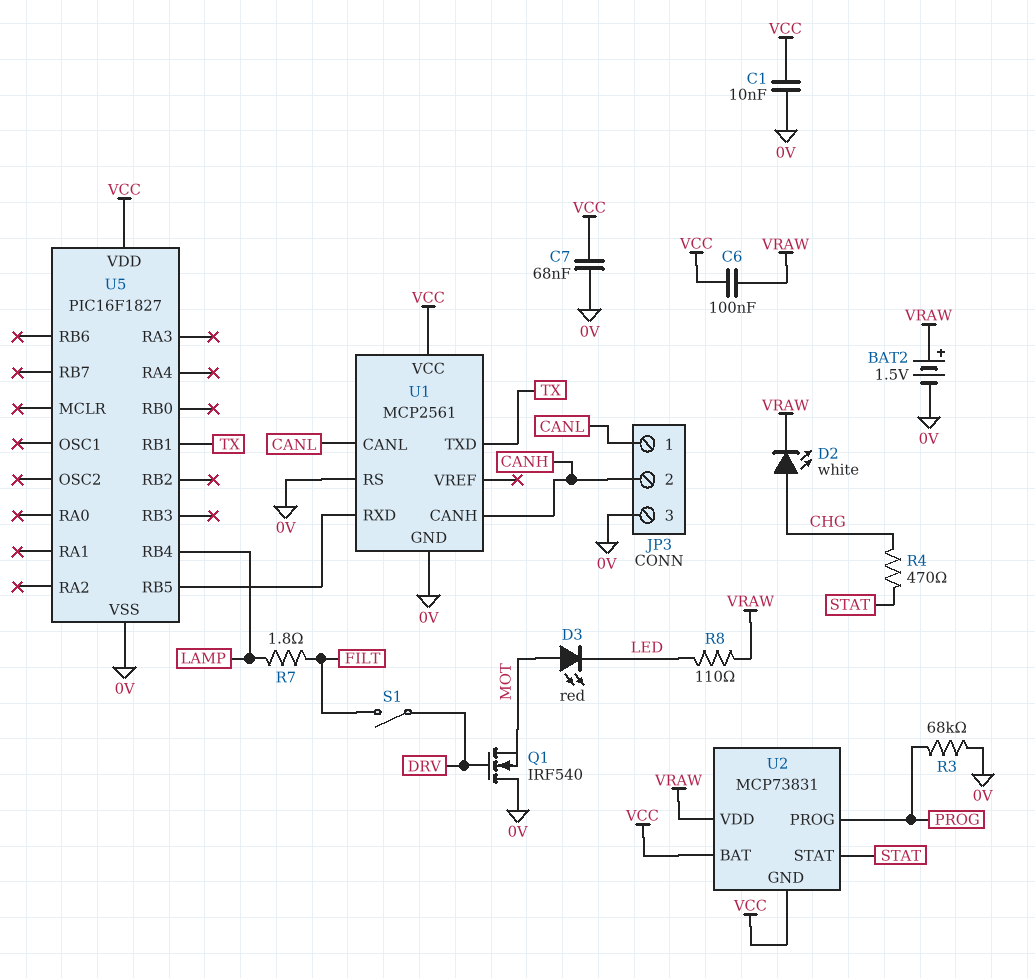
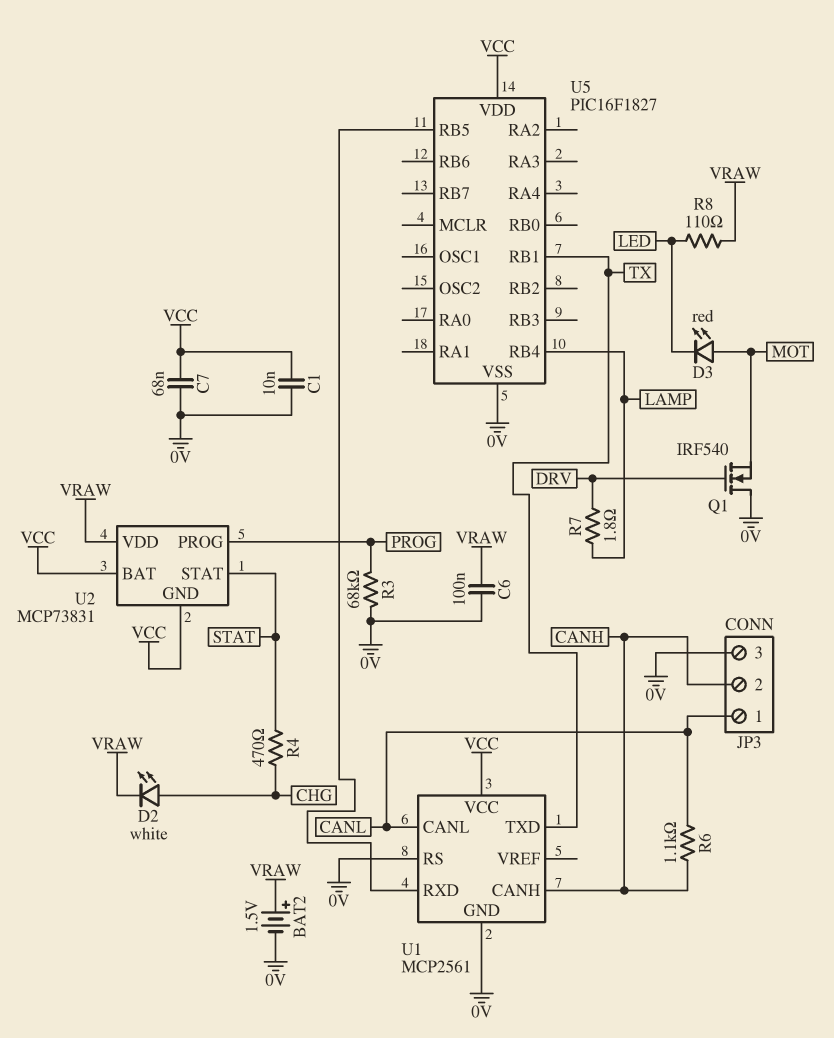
C6: 100nF (VCC, VRAW) -> 100nF (0V, VRAW)
R6: none -> 1.1k (CANH, CANL)
R7: 1.8 (FILT, LAMP) -> 1.8 (DRV, LAMP)
S1: switch (DRV, FILT) -> none

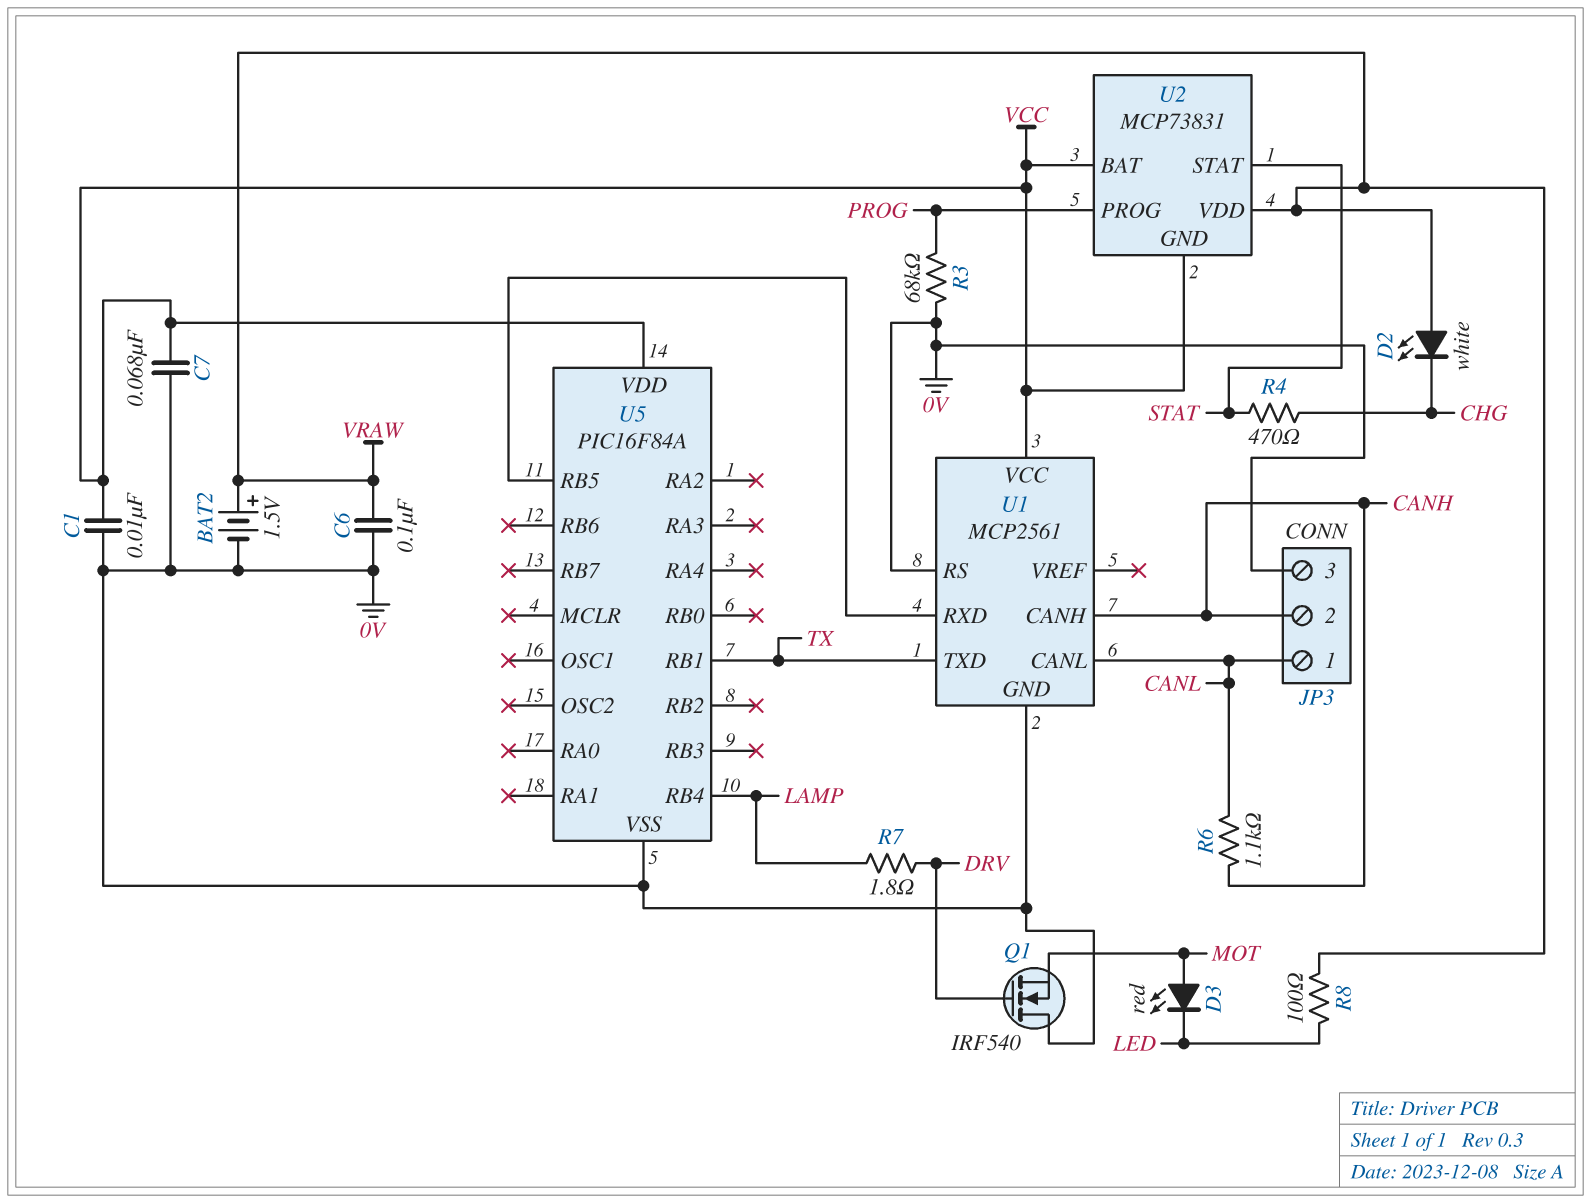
D2: LED white (A CHG, K VRAW) -> LED white (A VRAW, K CHG)
R8: 110 (LED, VRAW) -> 100 (LED, VRAW)
U5: PIC16F1827 -> PIC16F84A

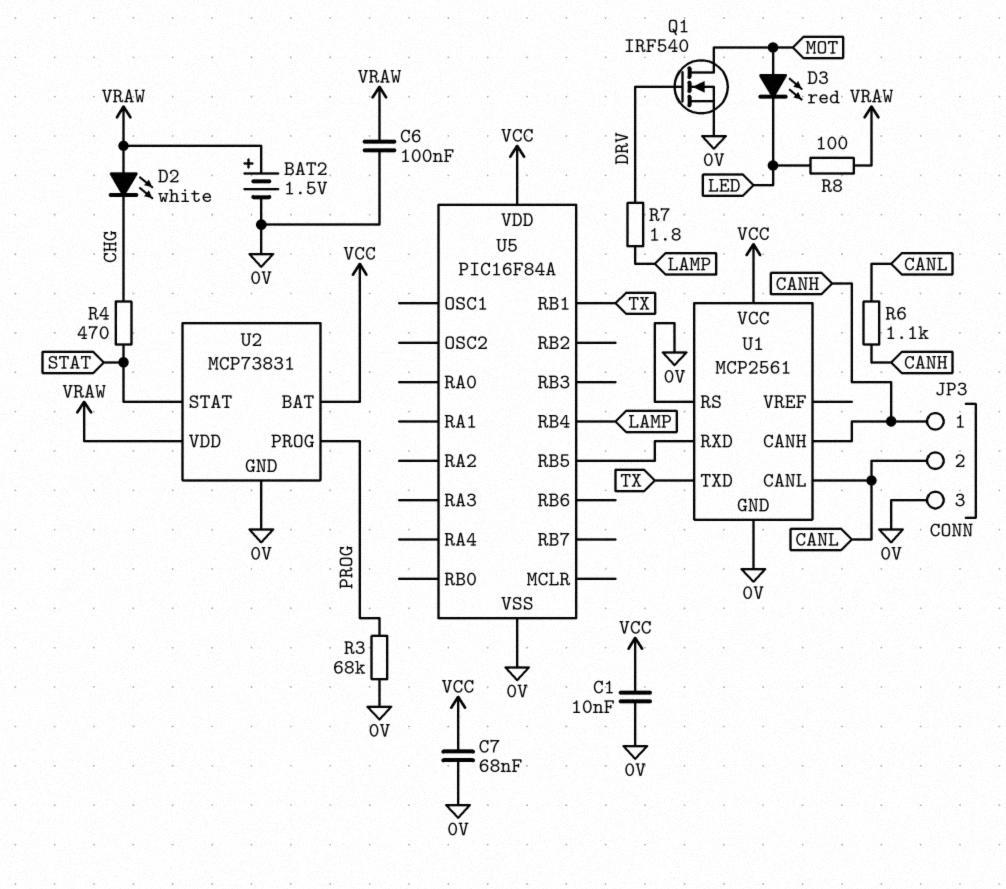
JP3 pin 1: CANL -> CANH
JP3 pin 2: CANH -> CANL
Q1: NMOS IRF540 (G DRV, D 0V, S MOT) -> NMOS IRF540 (G DRV, D MOT, S 0V)
U2 pin GND: VCC -> 0V

